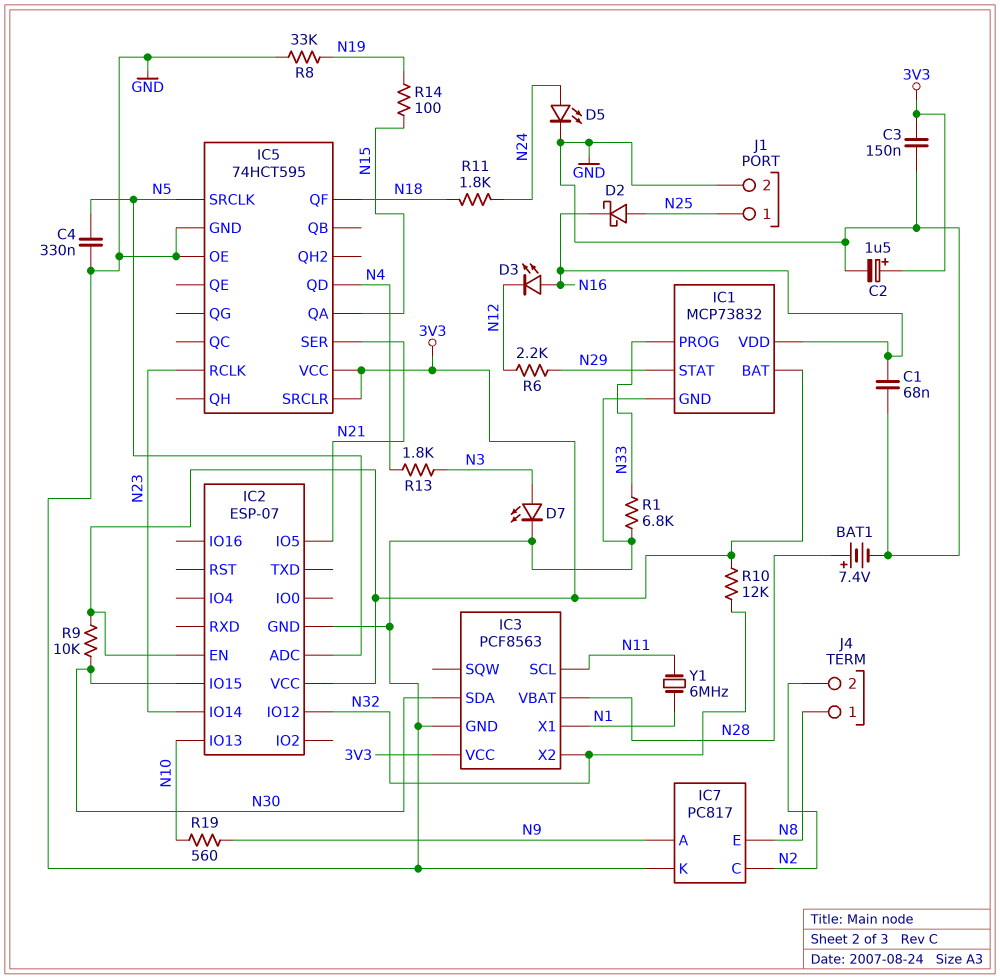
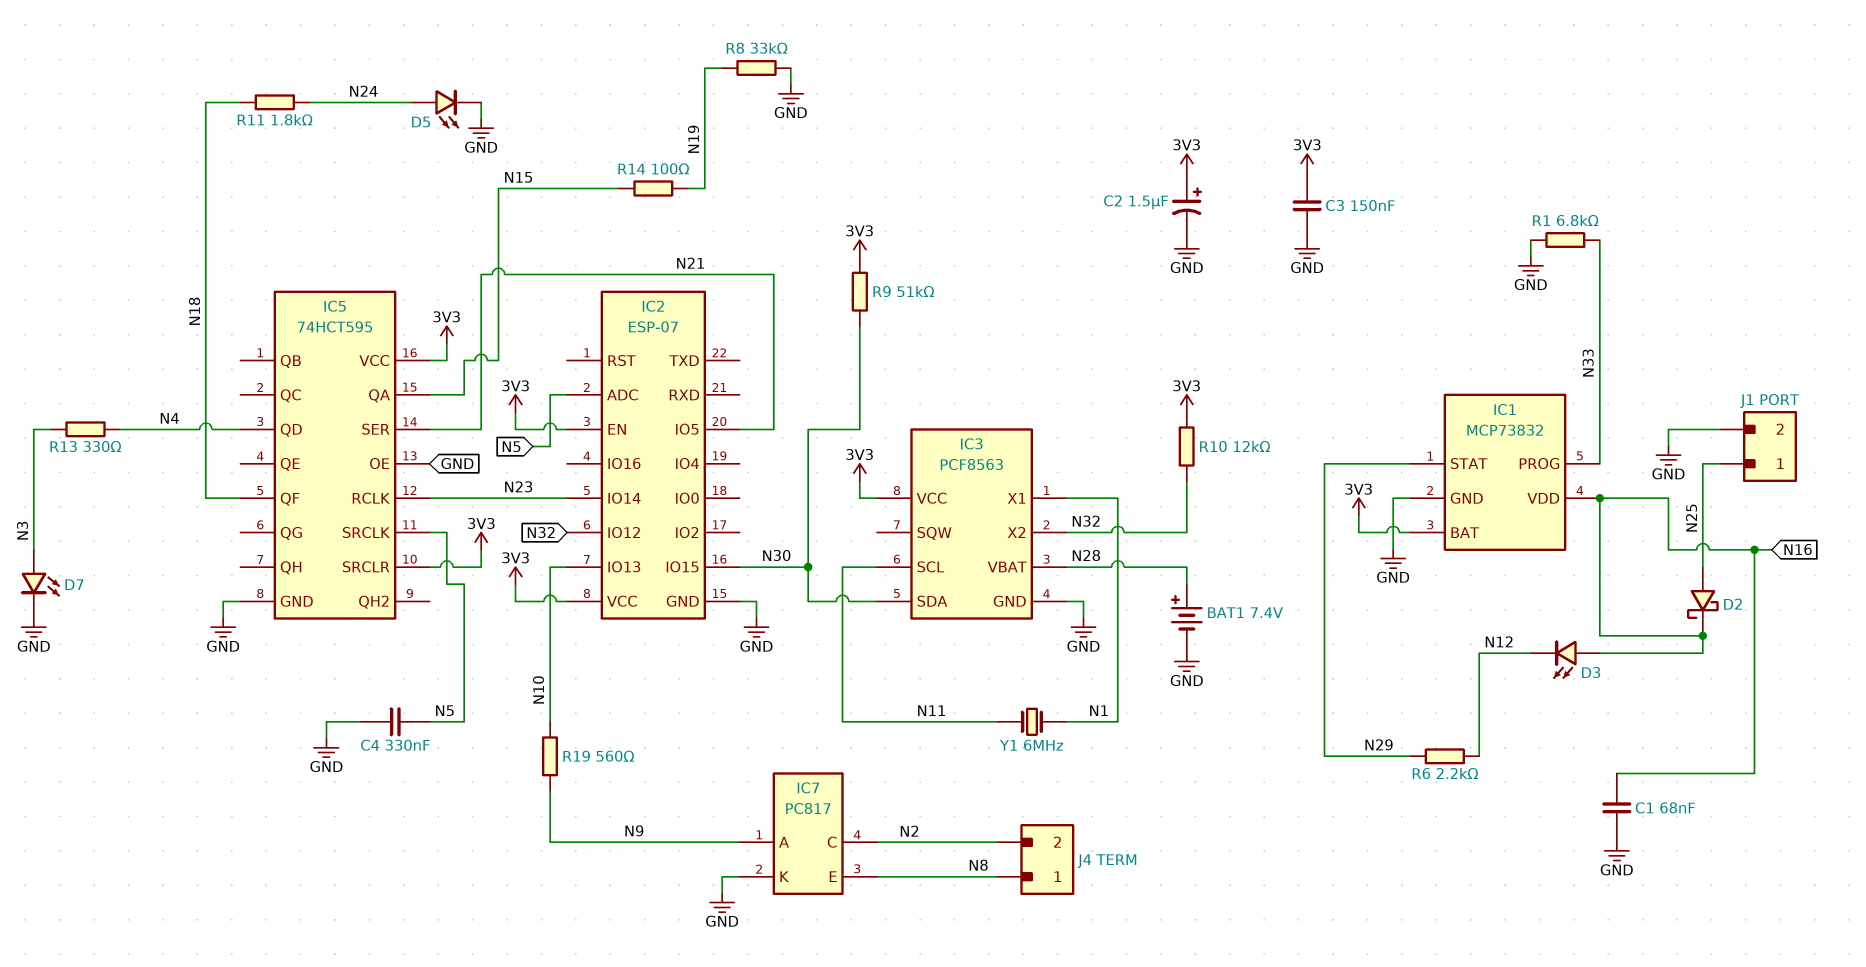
R9: 10k (3V3, N30) -> 51k (3V3, N30)
R13: 1.8k (N3, N4) -> 330 (N3, N4)

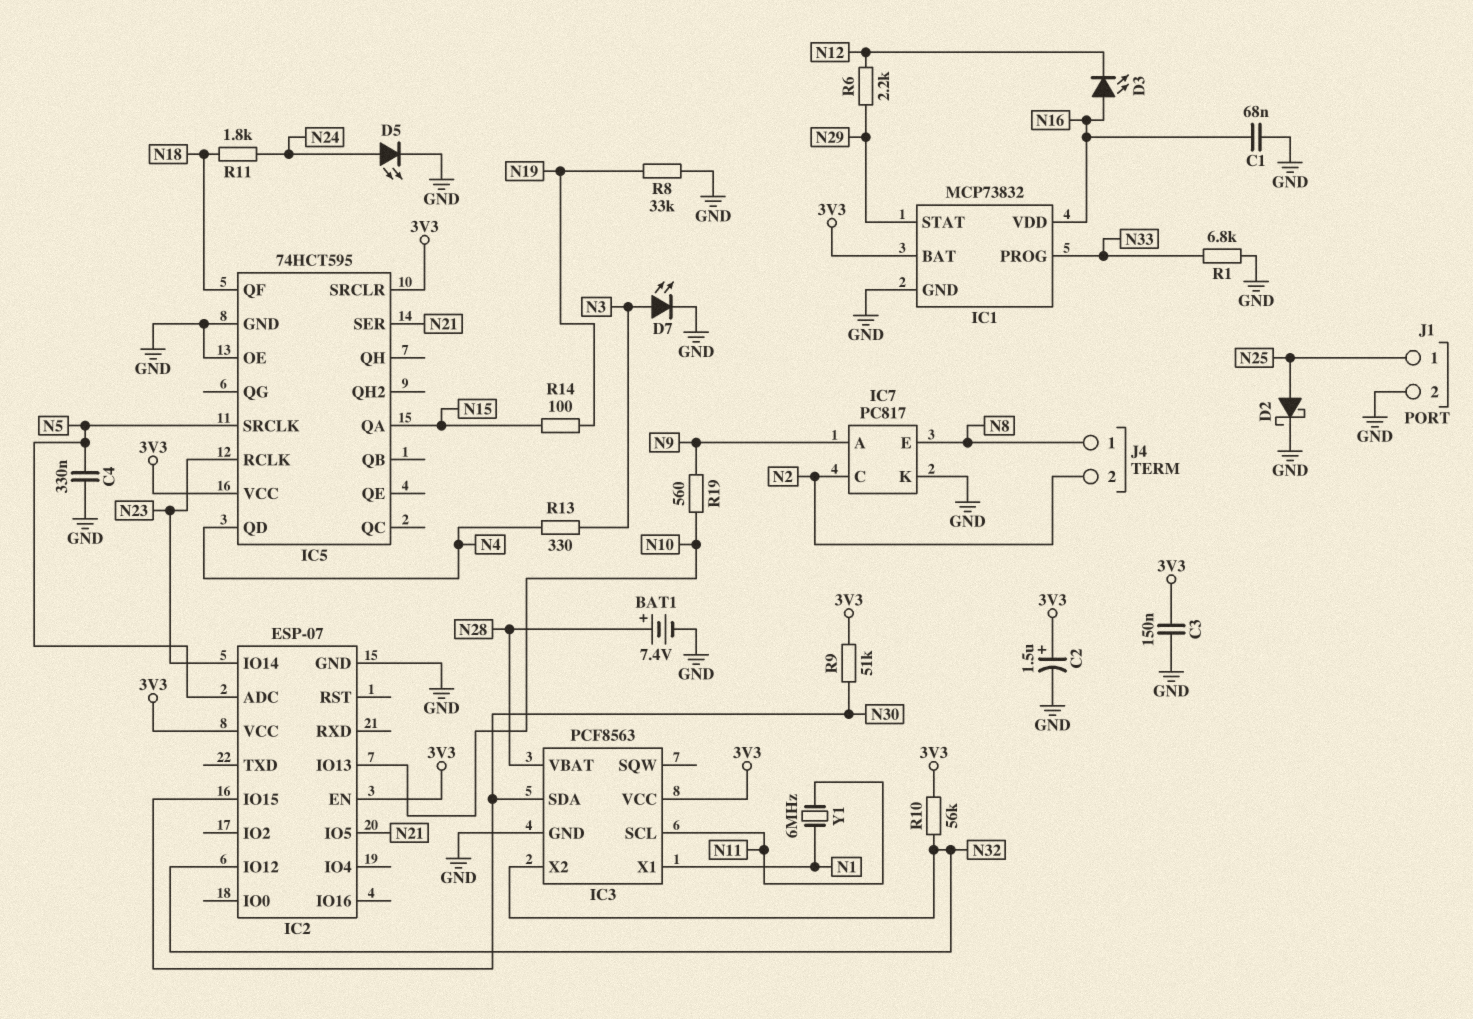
D2: schottky (A N25, K N16) -> schottky (A N25, K GND)
R10: 12k (3V3, N32) -> 56k (3V3, N32)

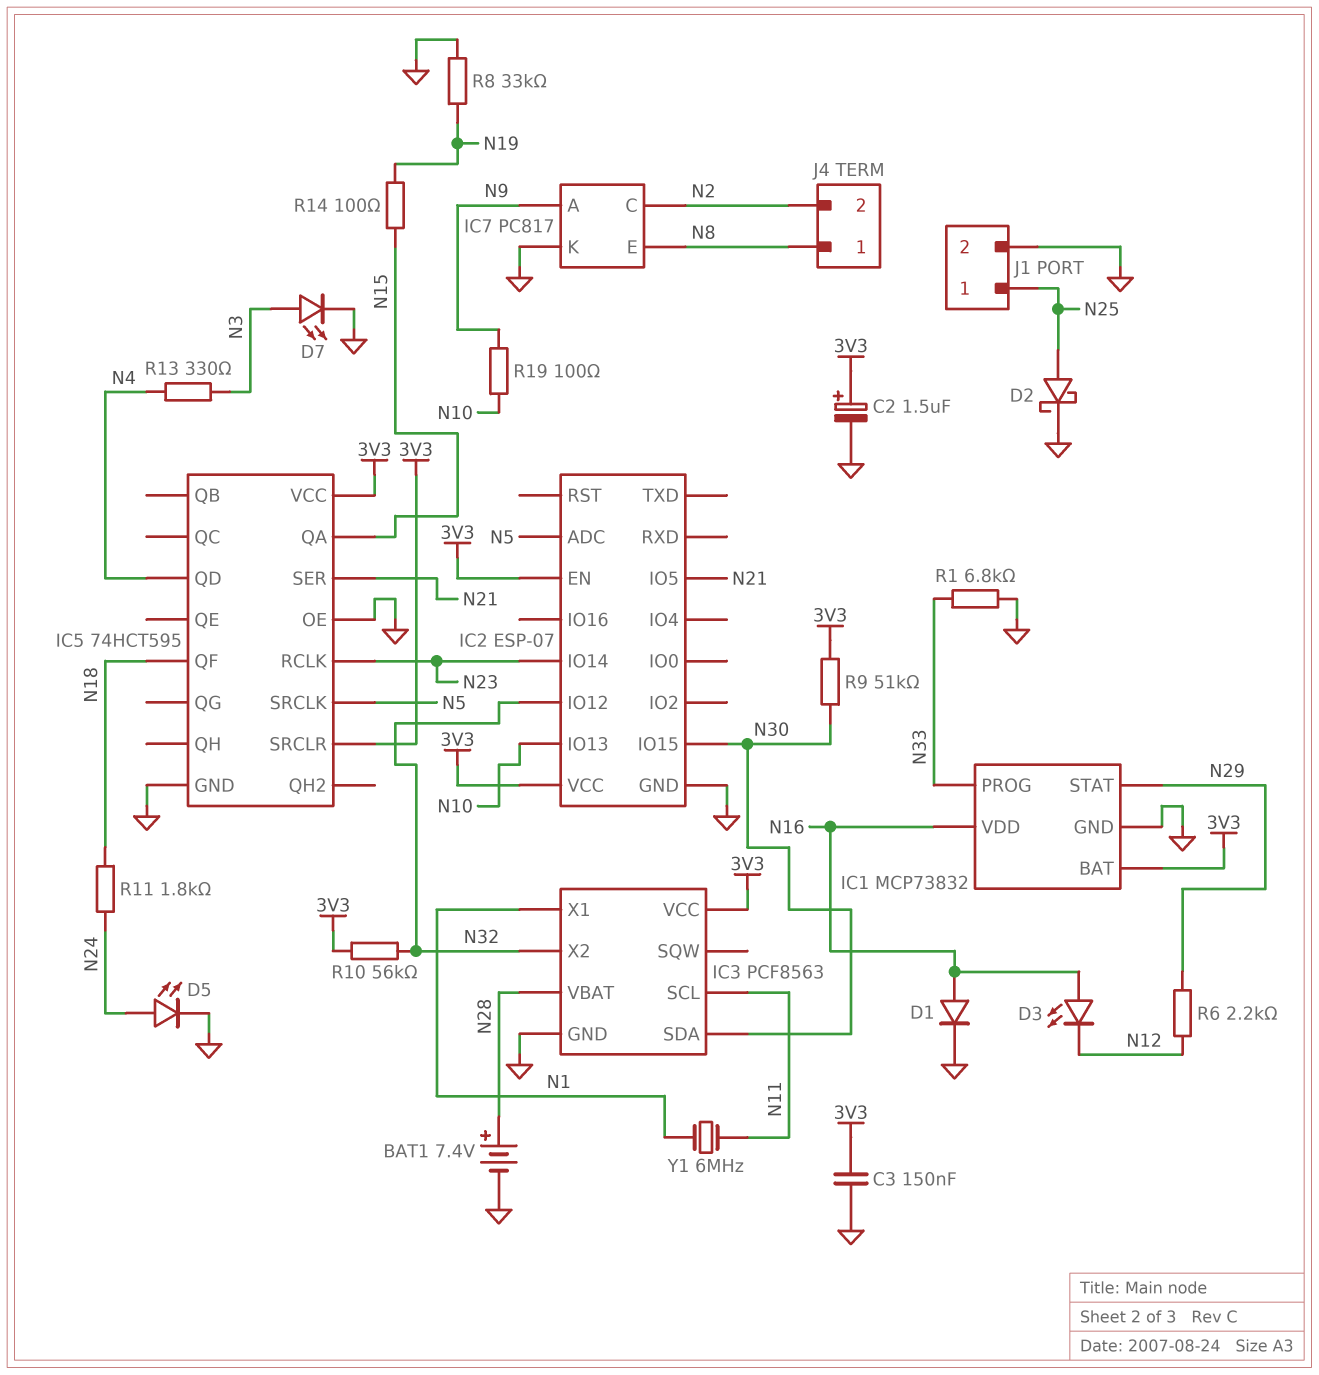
C1: 68nF (GND, N16) -> none
C4: 330nF (GND, N5) -> none
D1: none -> diode (A N16, K GND)
R19: 560 (N9, N10) -> 100 (N9, N10)

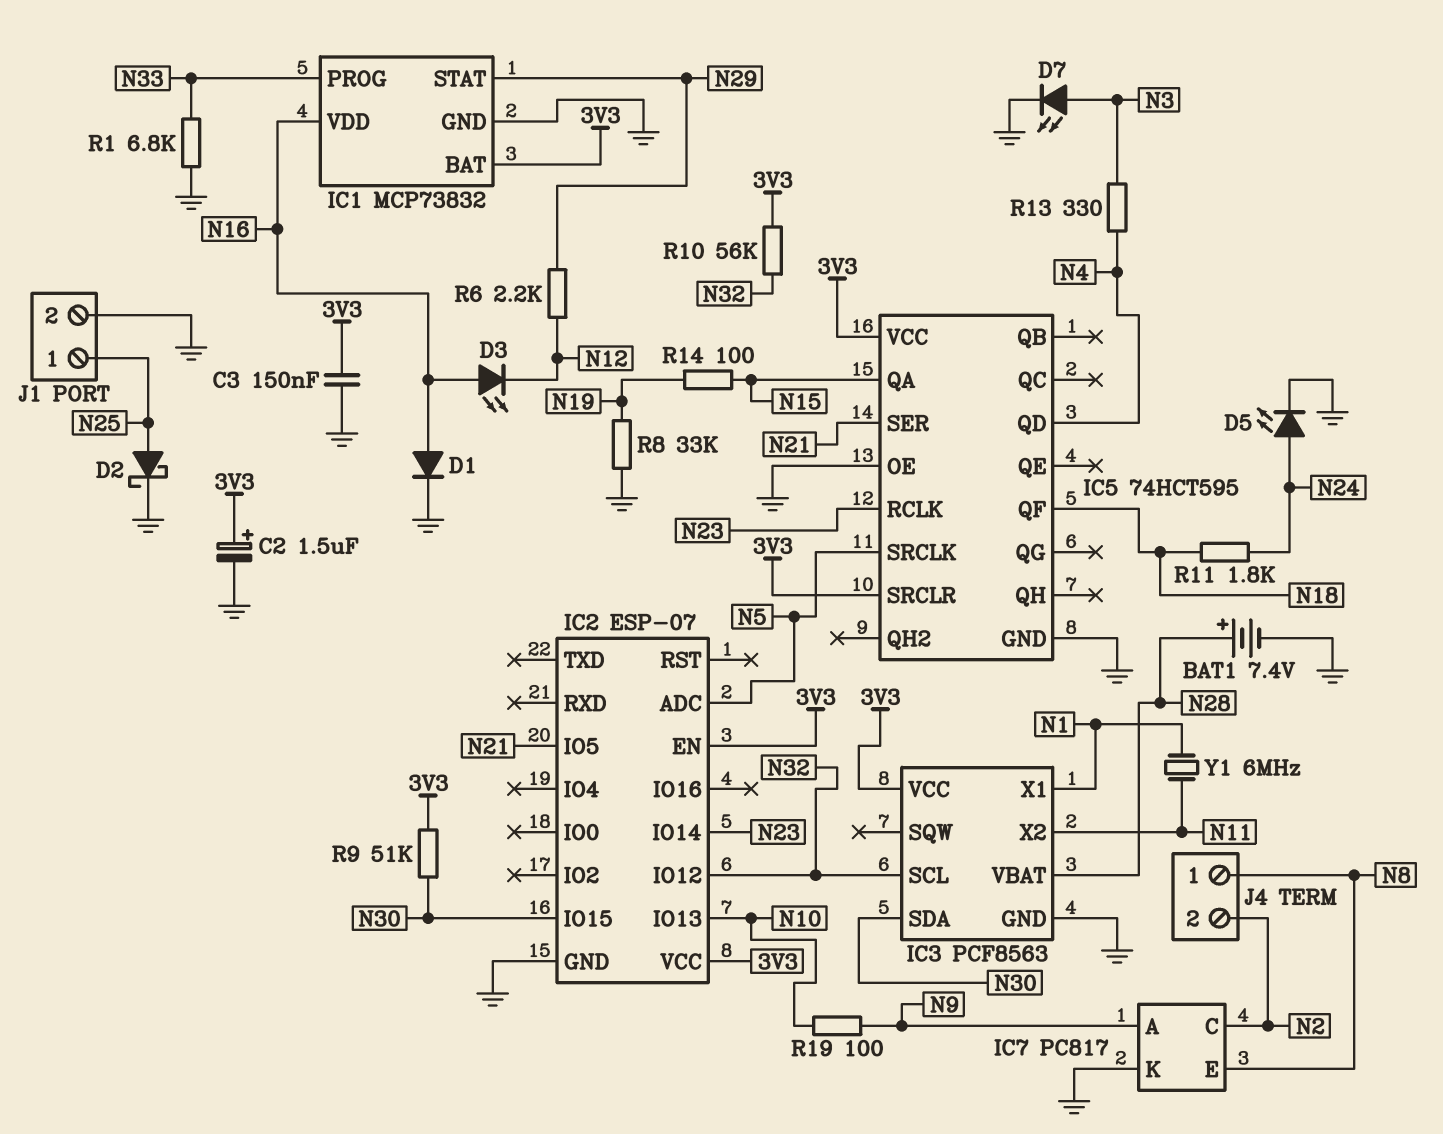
IC3 pin SCL: N11 -> N32
IC3 pin X2: N32 -> N11

